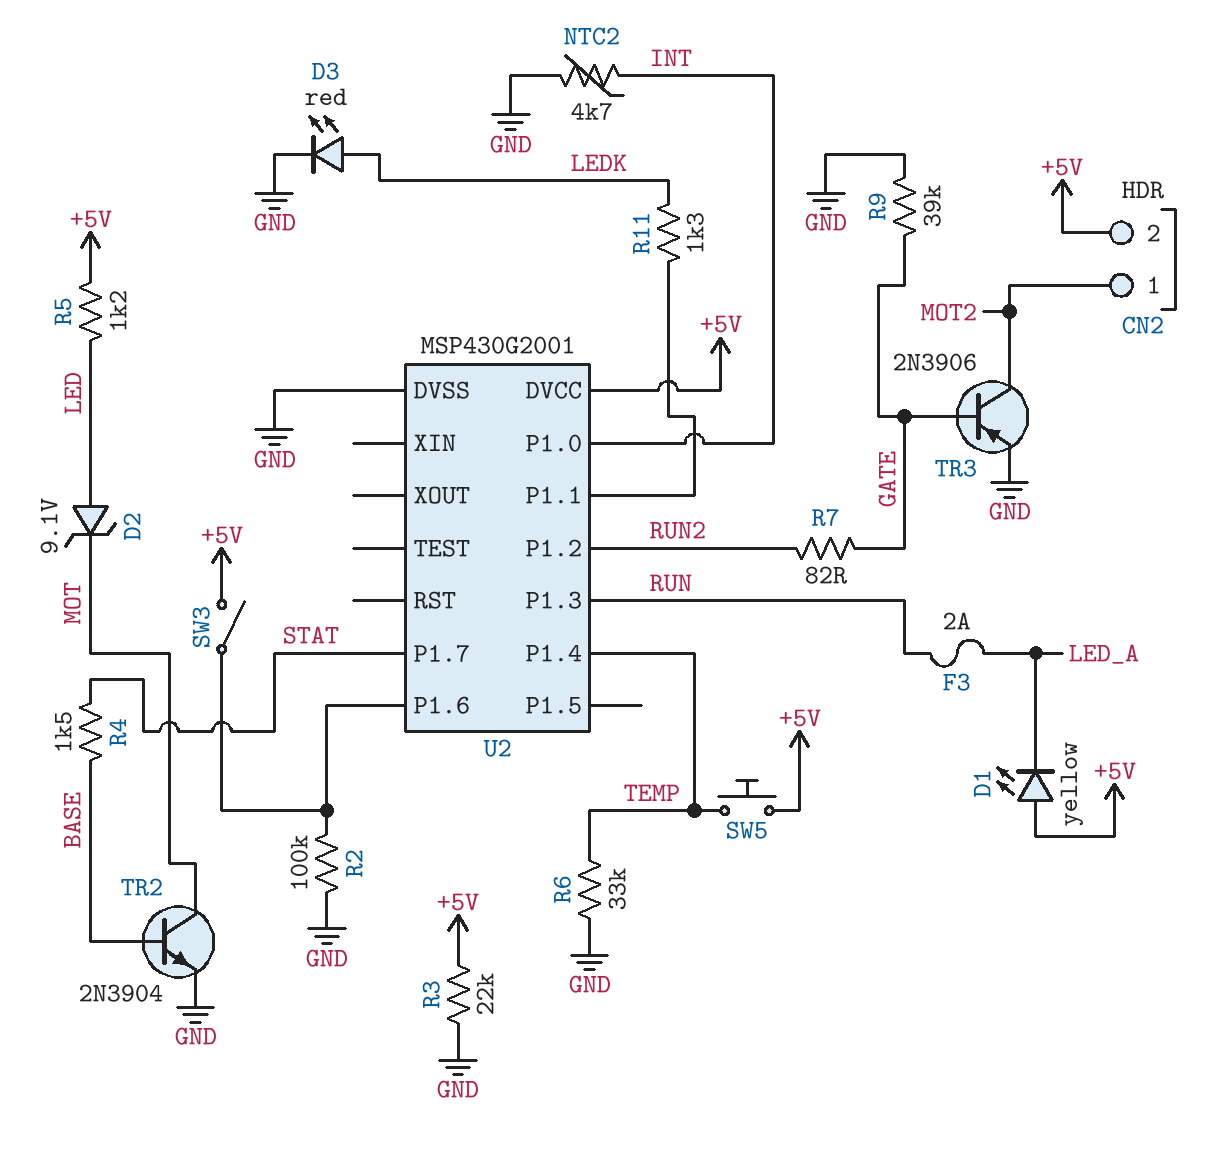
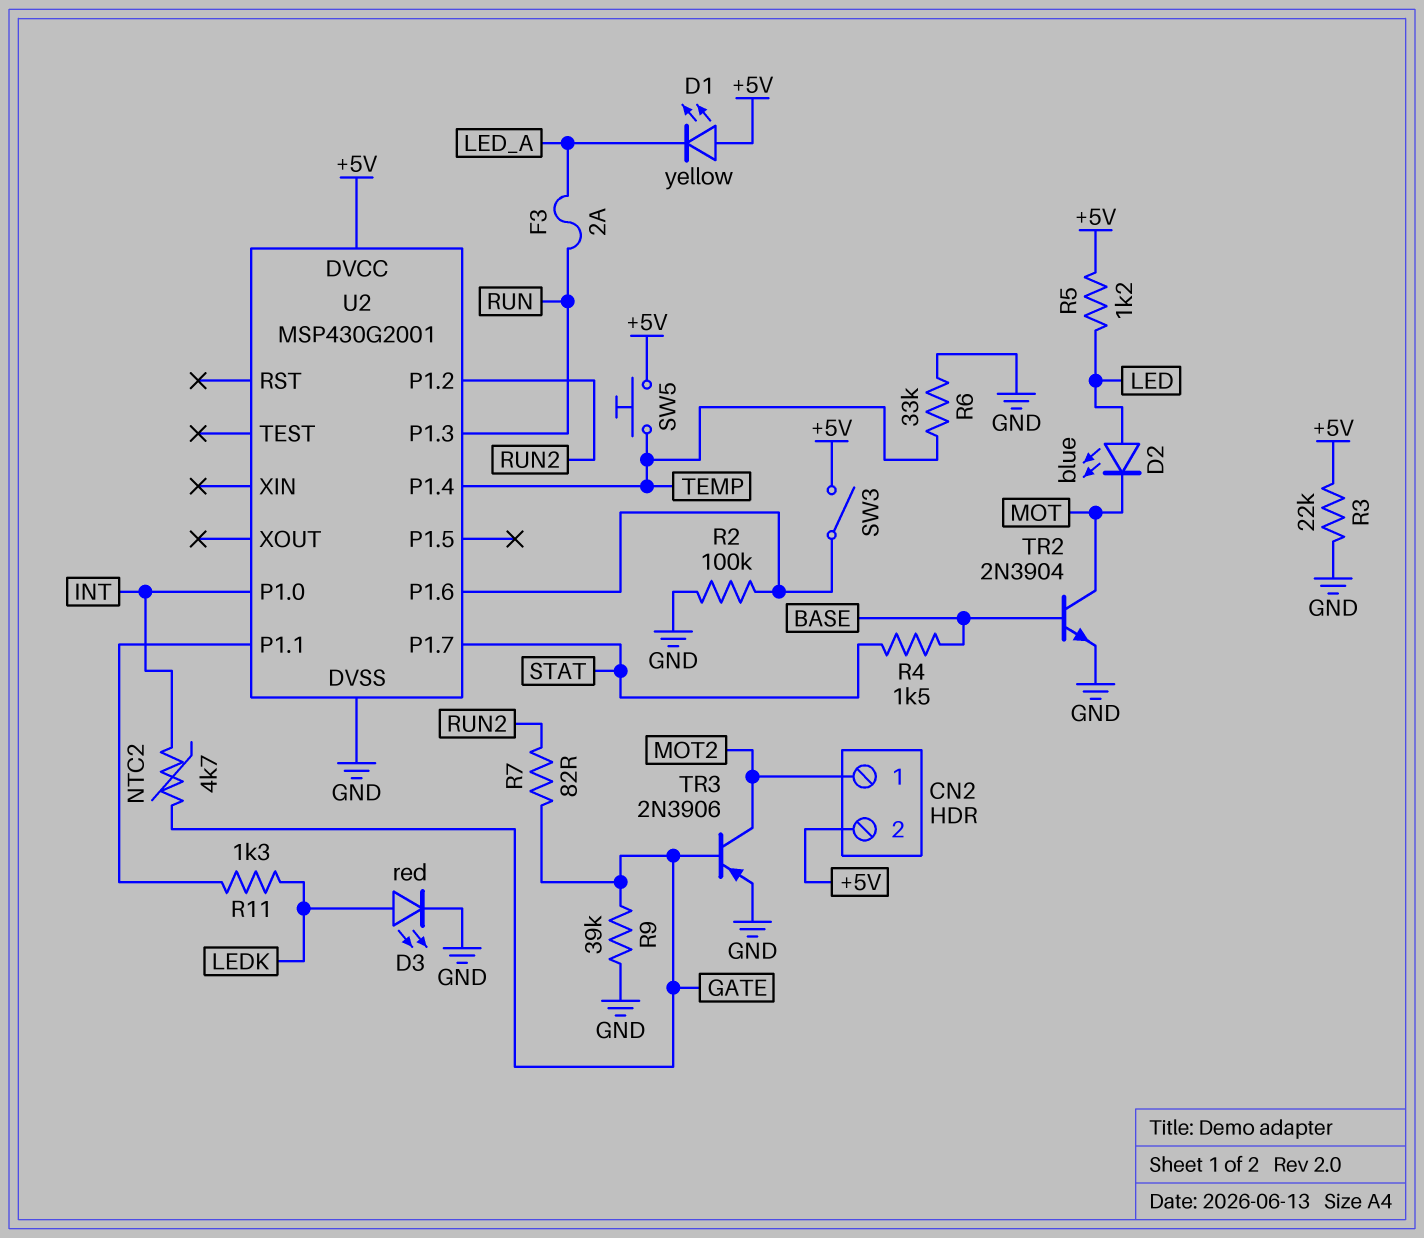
D2: zener 9.1V (A LED, K MOT) -> LED blue (A LED, K MOT)
NTC2: 4.7k (GND, INT) -> 4.7k (GATE, INT)

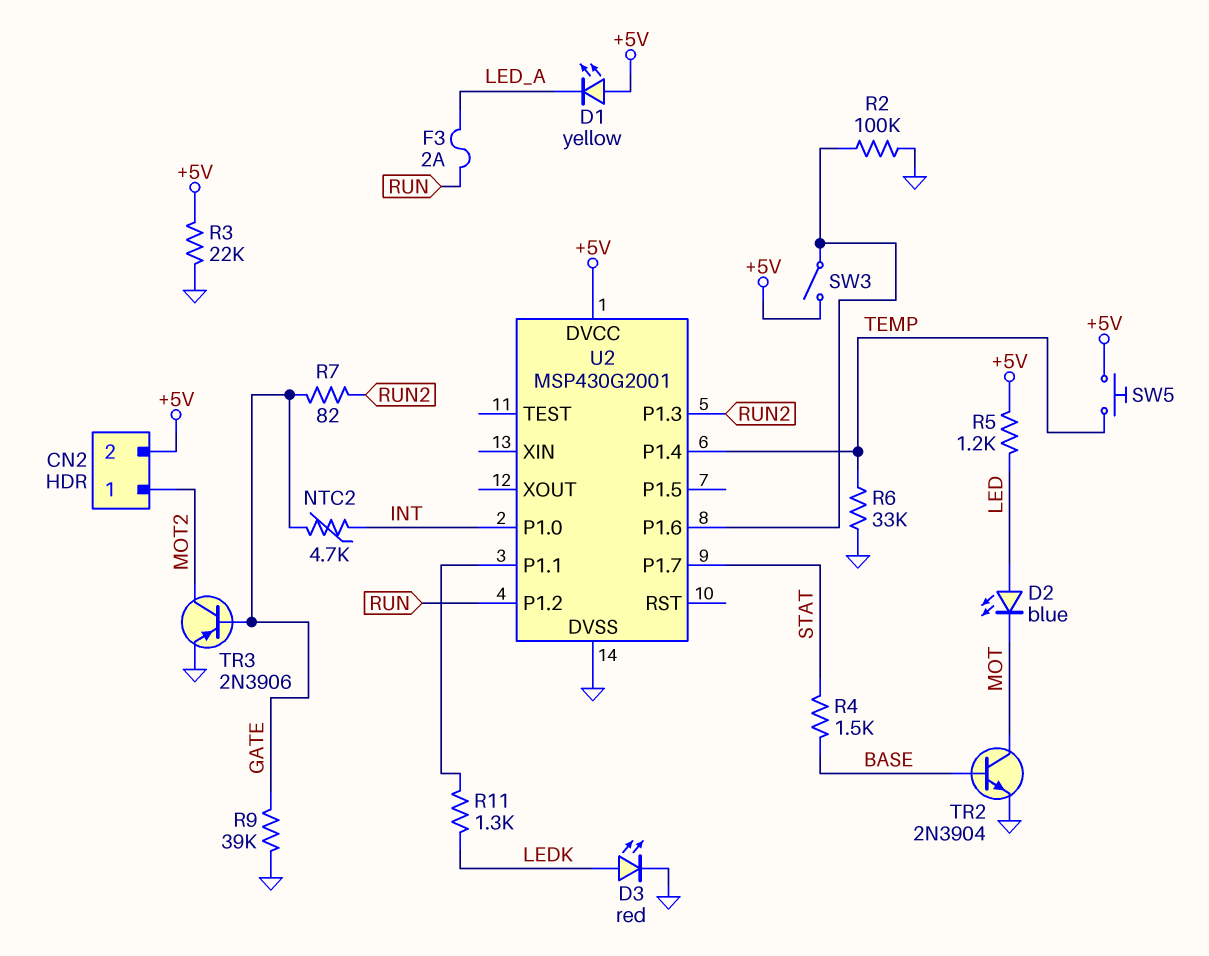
U2 pin P1.2: RUN2 -> RUN
U2 pin P1.3: RUN -> RUN2

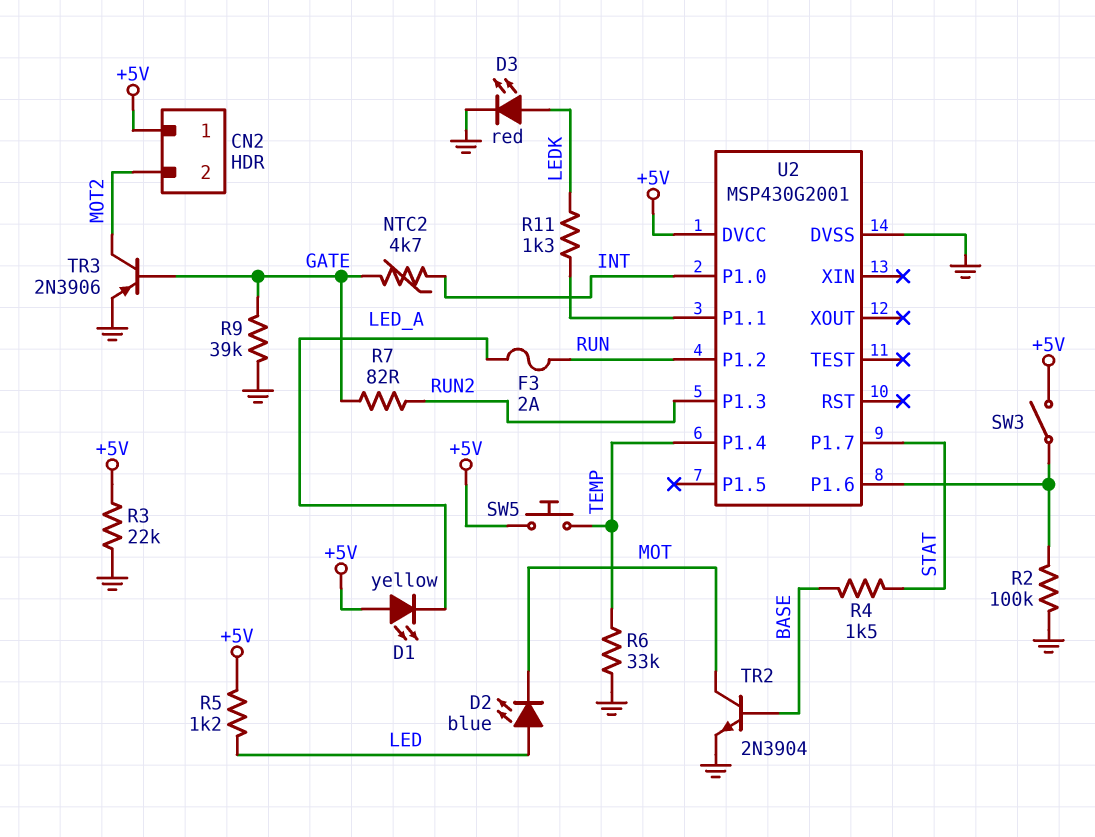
CN2 pin 1: MOT2 -> +5V
CN2 pin 2: +5V -> MOT2

